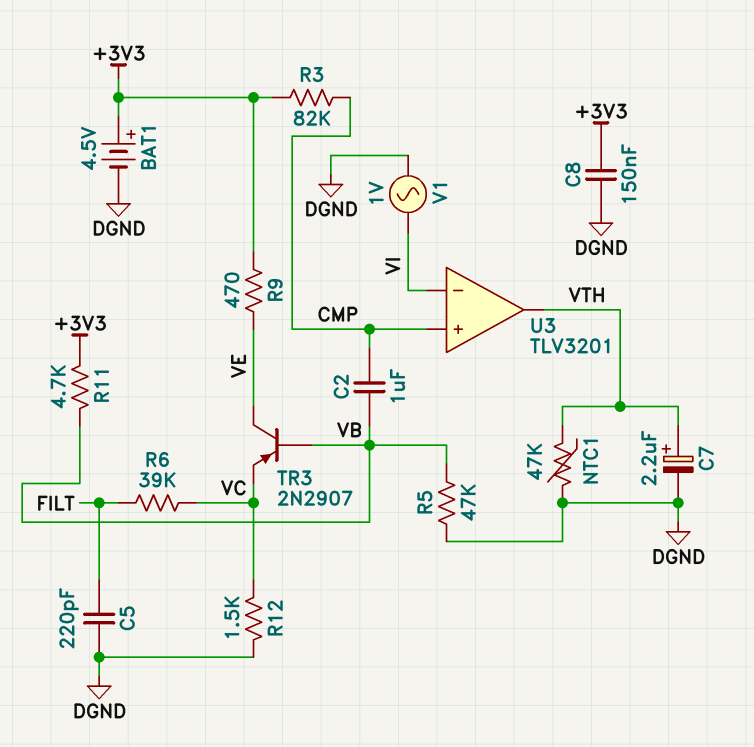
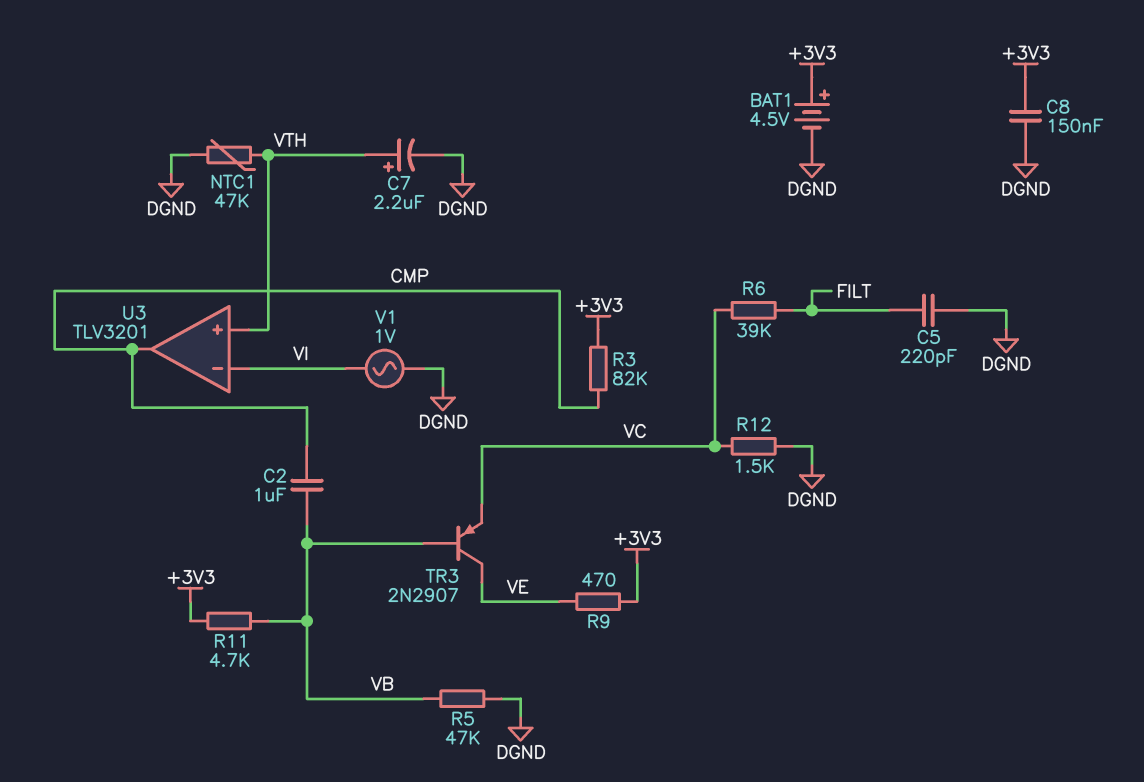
U3 pin in+: CMP -> VTH
U3 pin out: VTH -> CMP

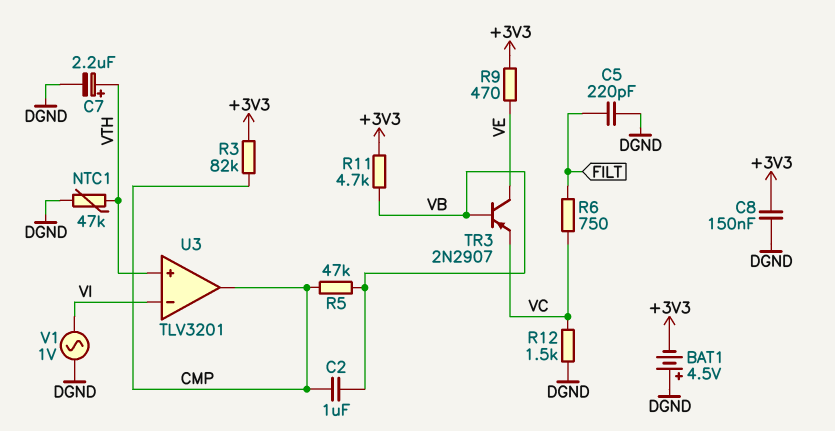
BAT1: 4.5V (plus +3V3, minus DGND) -> 4.5V (plus DGND, minus +3V3)
R5: 47k (DGND, VB) -> 47k (CMP, VB)
R6: 39k (FILT, VC) -> 750 (FILT, VC)

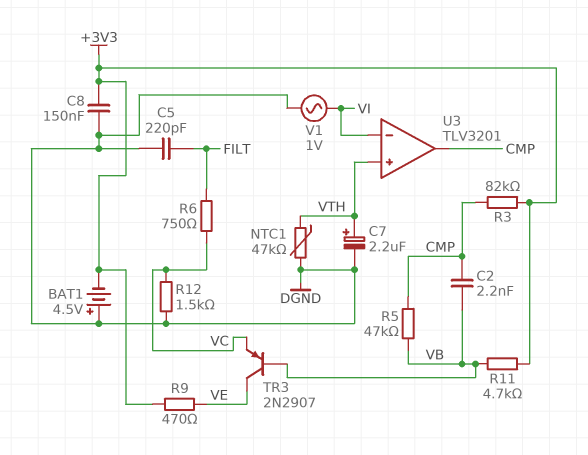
C2: 1uF (CMP, VB) -> 2.2nF (CMP, VB)

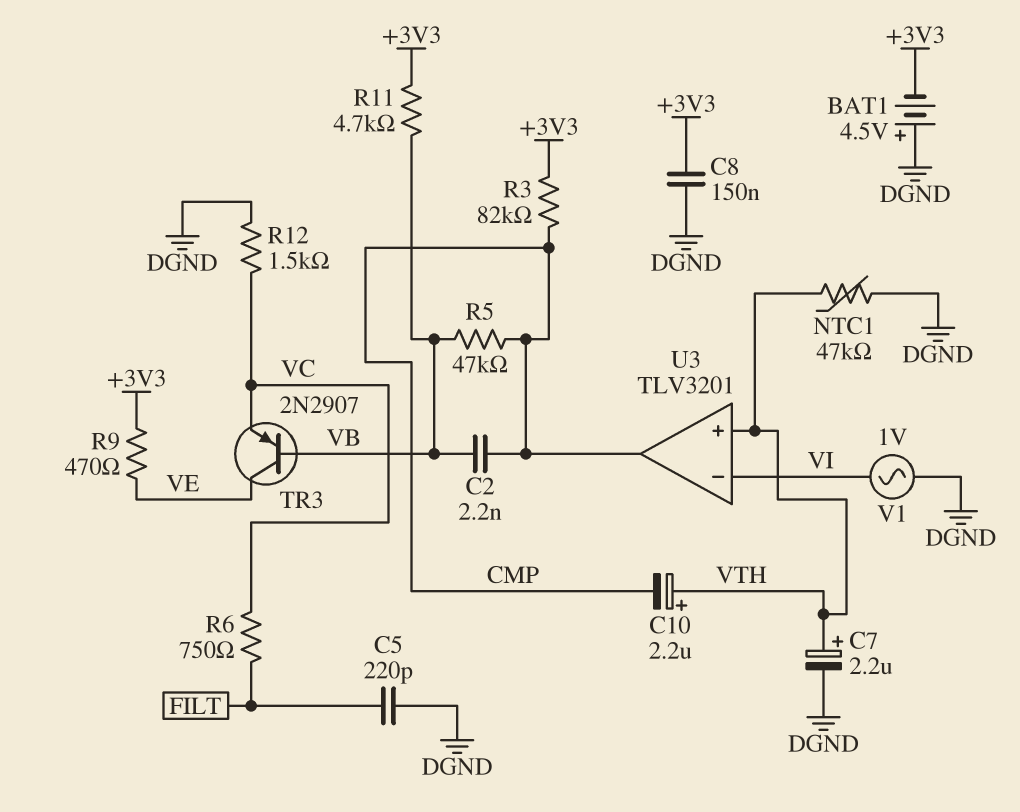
C10: none -> 2.2uF (plus VTH, minus CMP)

